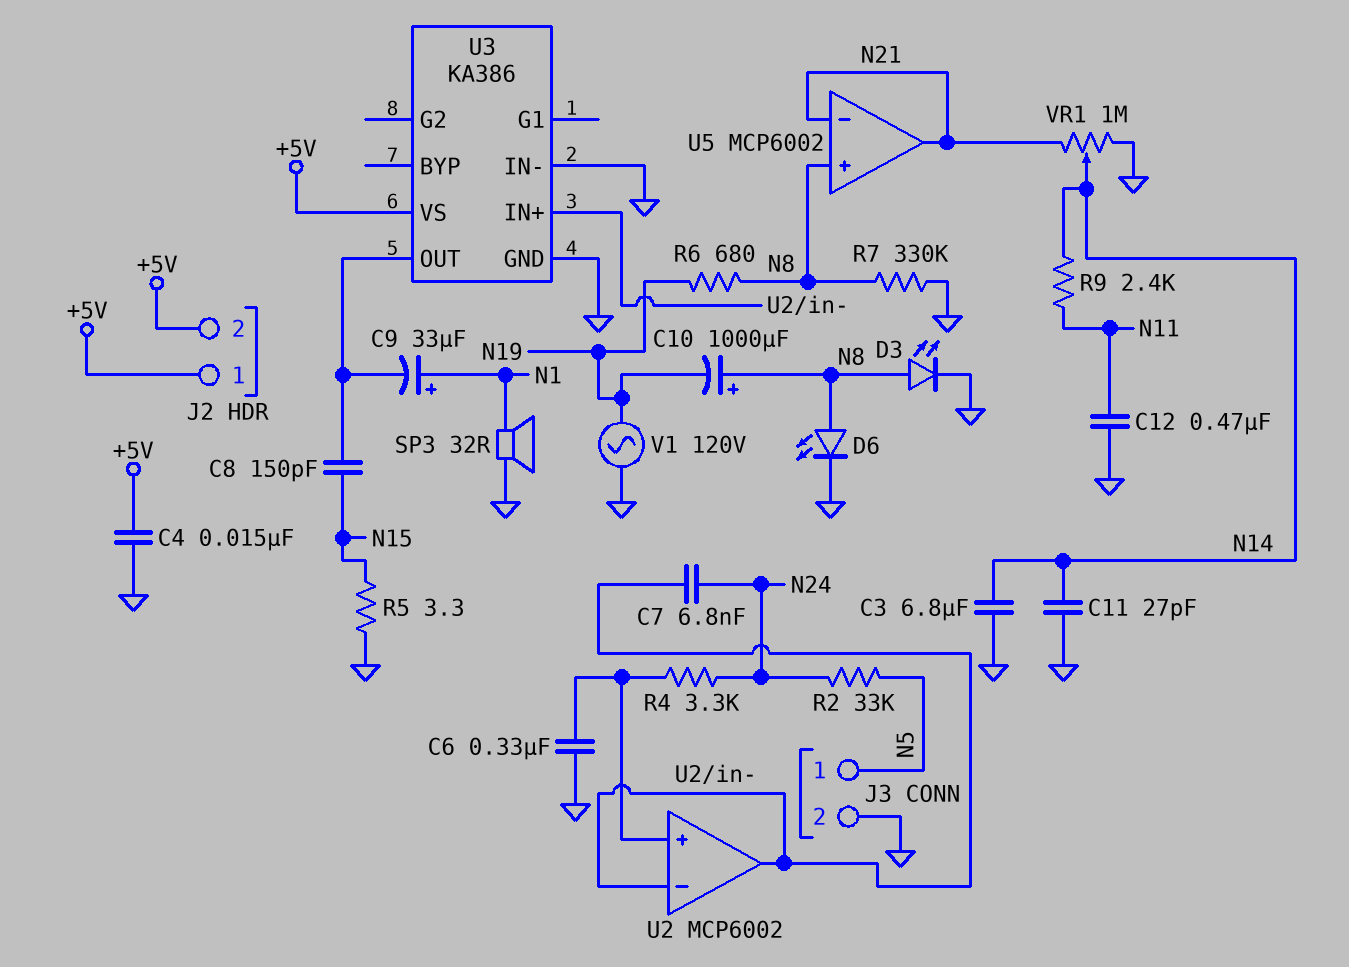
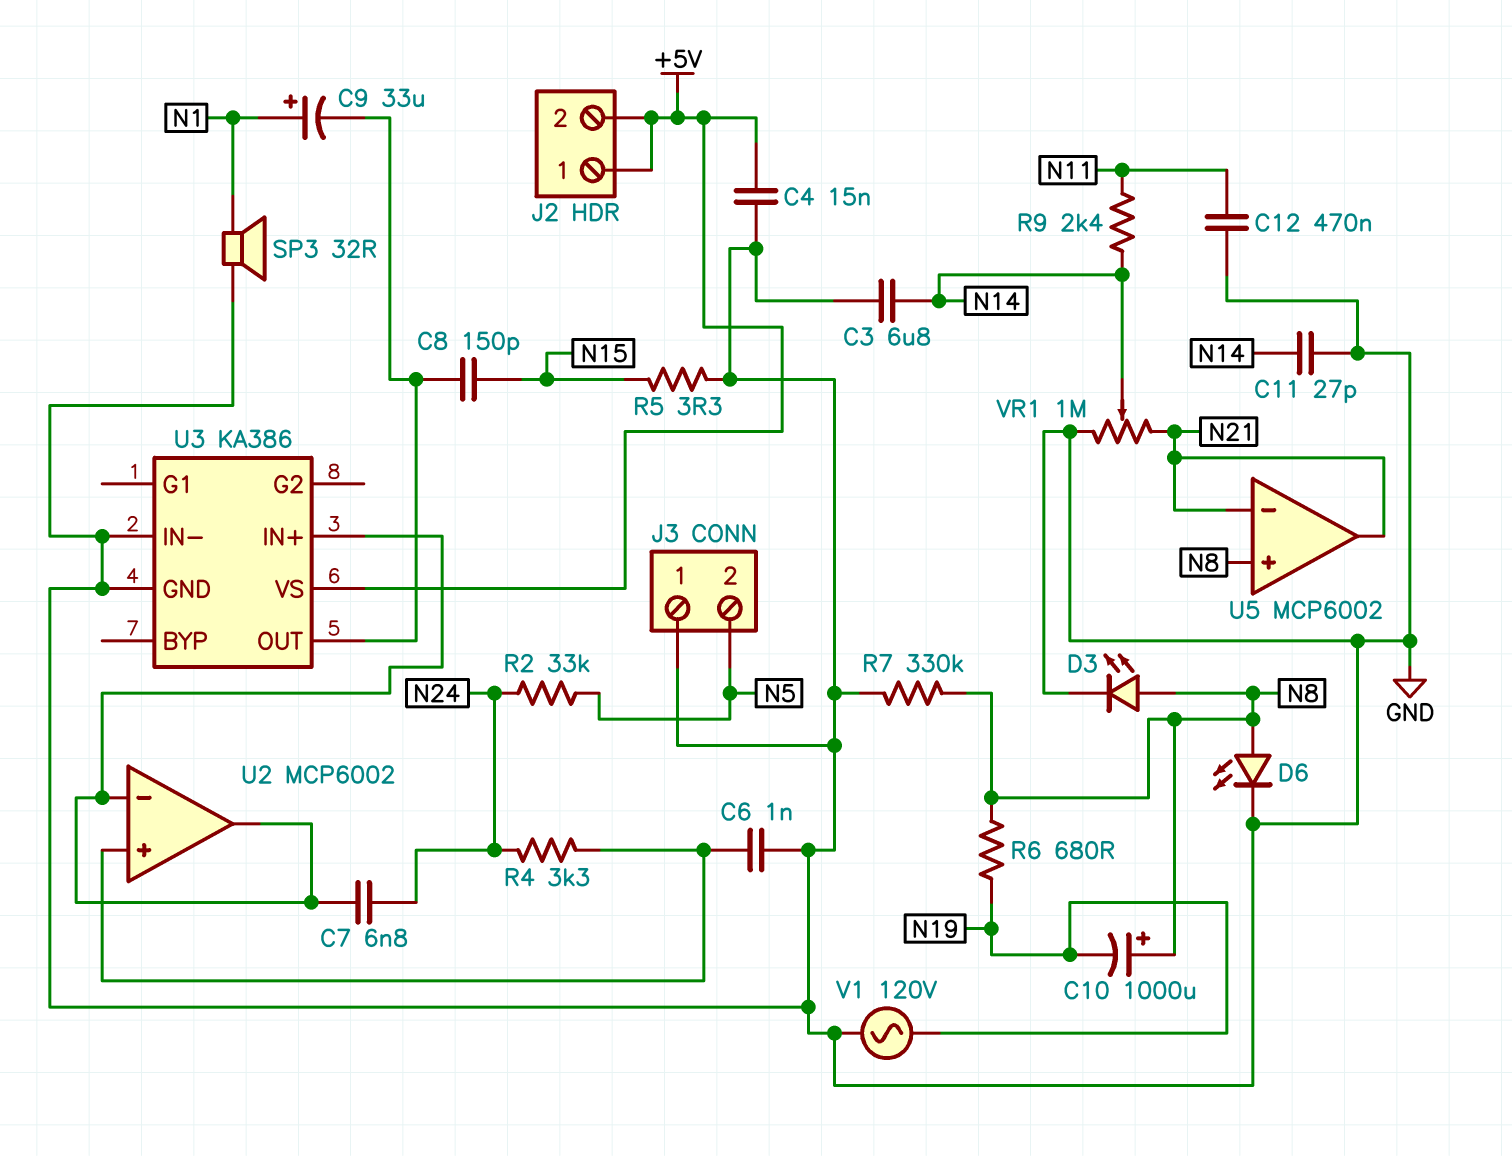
C6: 330nF (GND, U2/in+) -> 1nF (GND, U2/in+)
J3 pin 1: N5 -> GND
J3 pin 2: GND -> N5

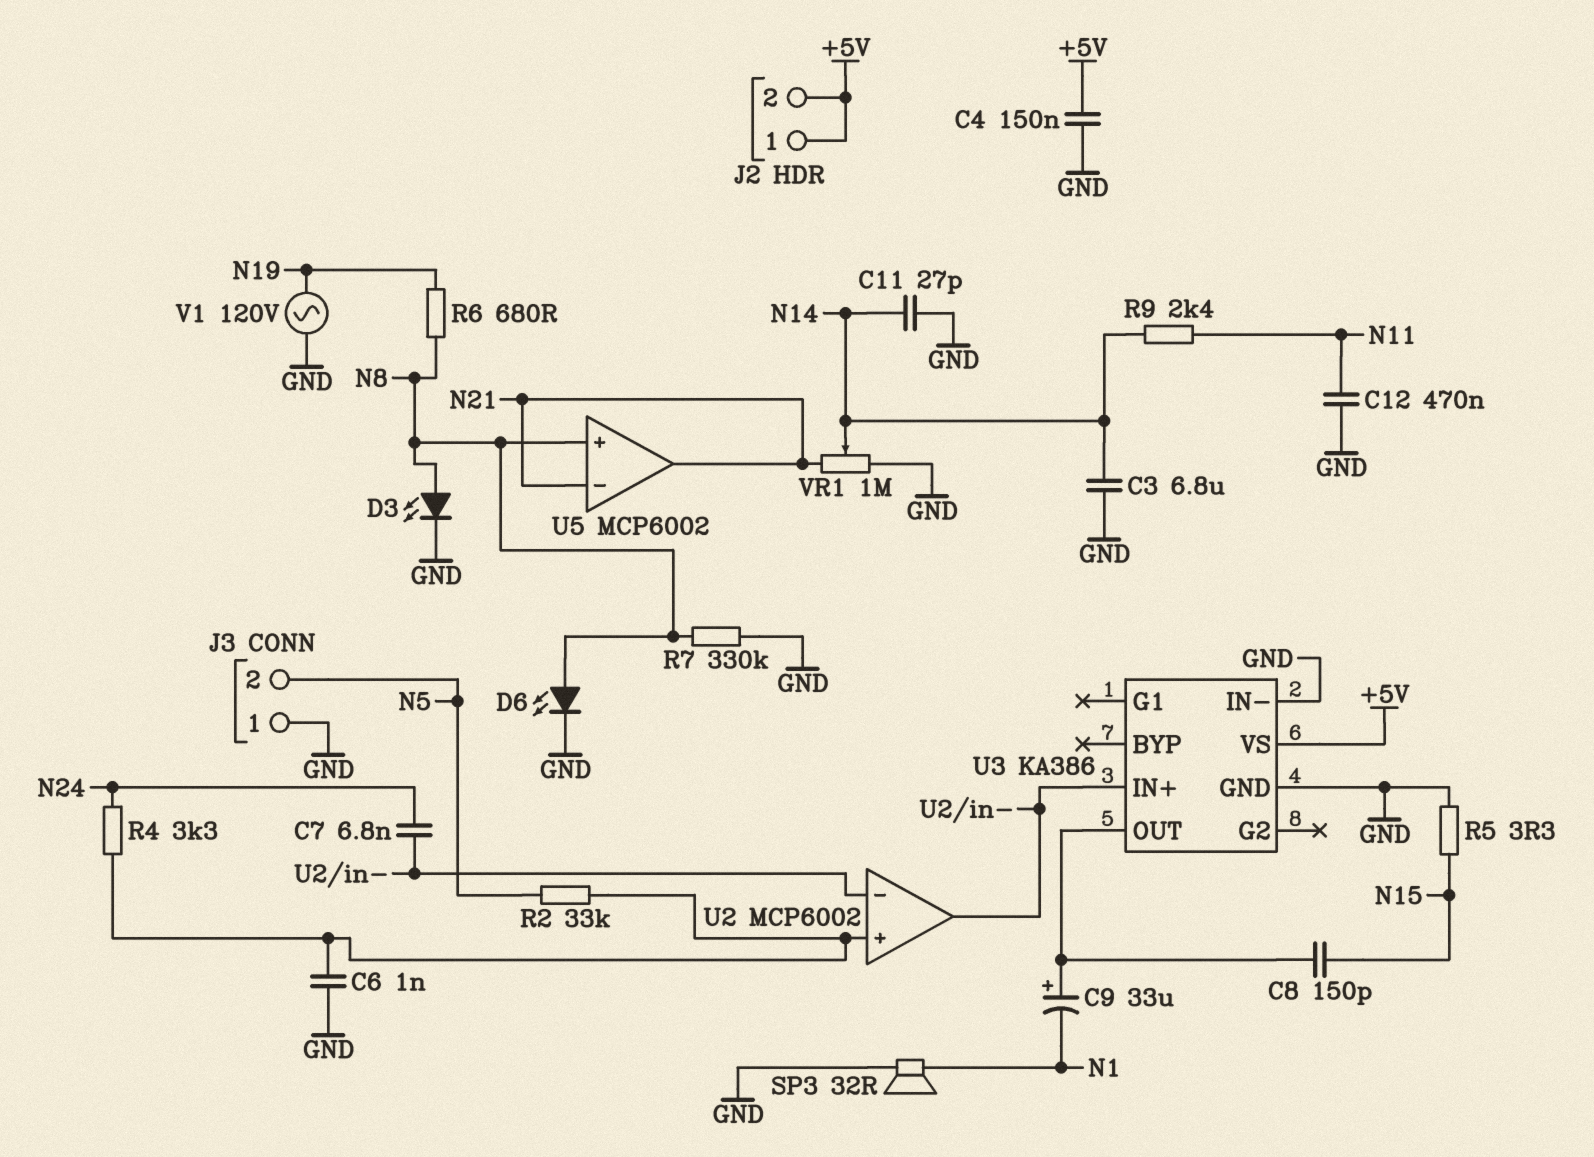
C4: 15nF (+5V, GND) -> 150nF (+5V, GND)
C9: 33uF (plus N1, minus U3/OUT) -> 33uF (plus U3/OUT, minus N1)
C10: 1000uF (plus N8, minus N19) -> none
R2: 33k (N5, N24) -> 33k (N5, U2/in+)

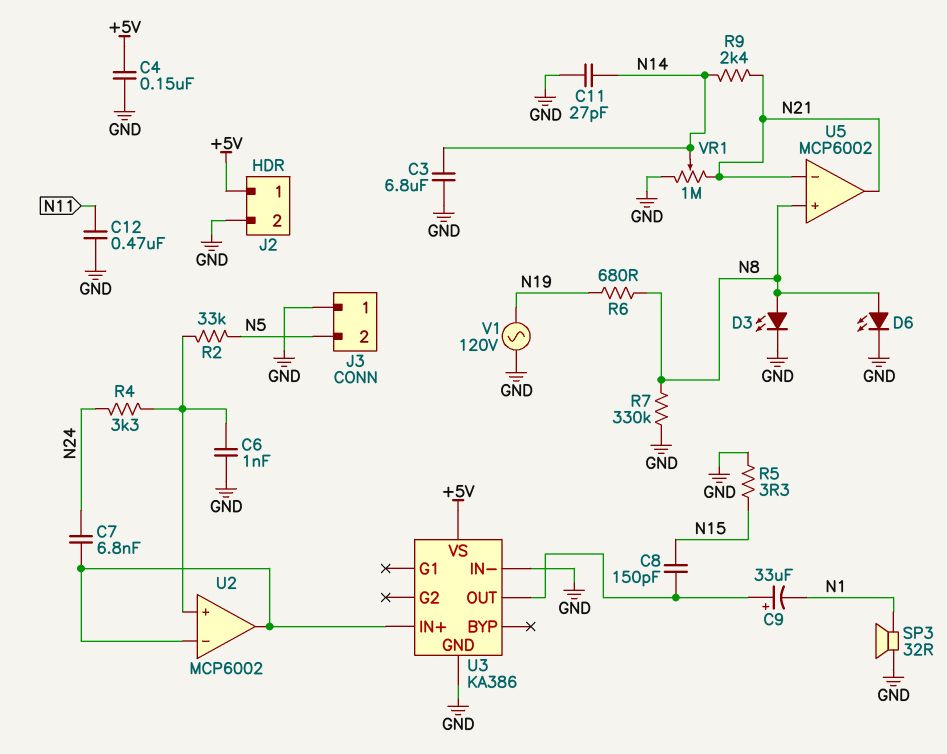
J2 pin 2: +5V -> GND
R9: 2.4k (N11, N14) -> 2.4k (N14, N21)

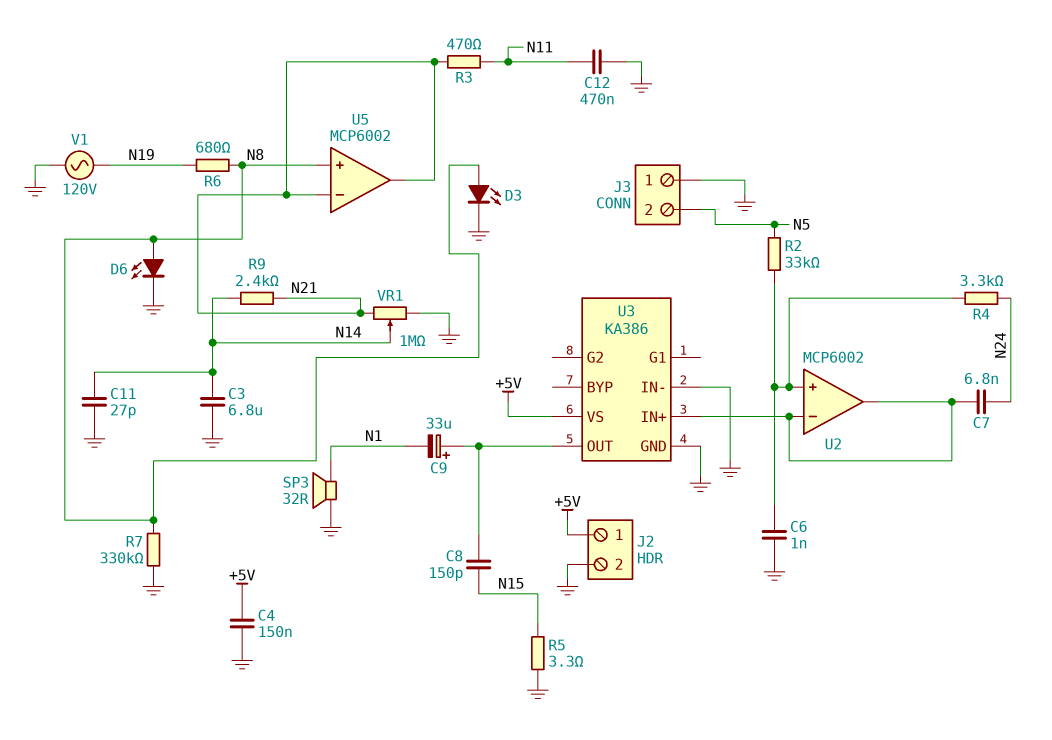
R3: none -> 470 (N11, N21)

